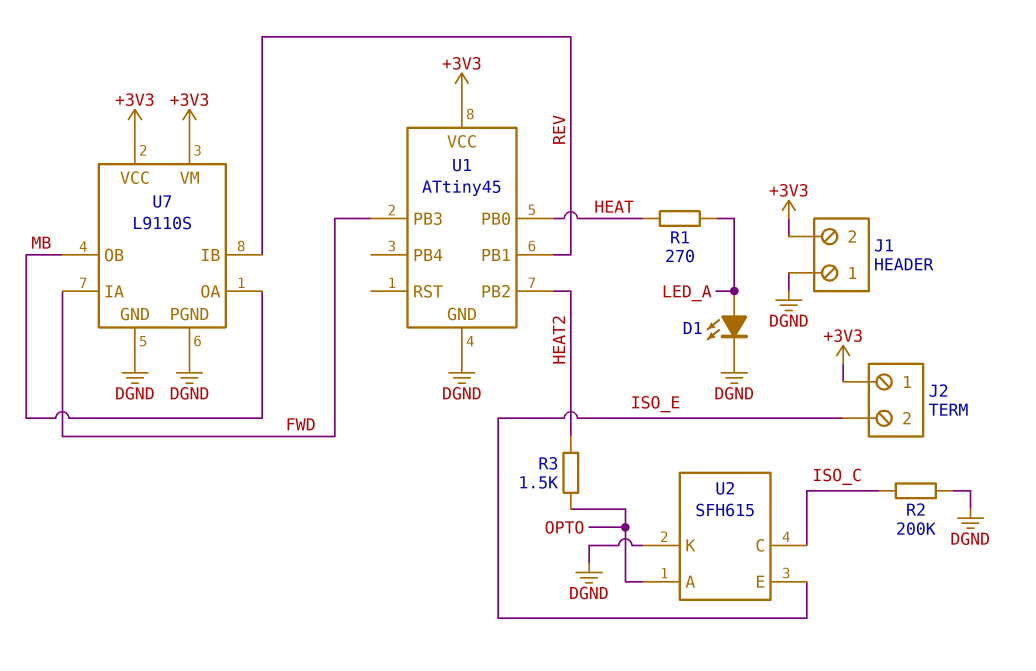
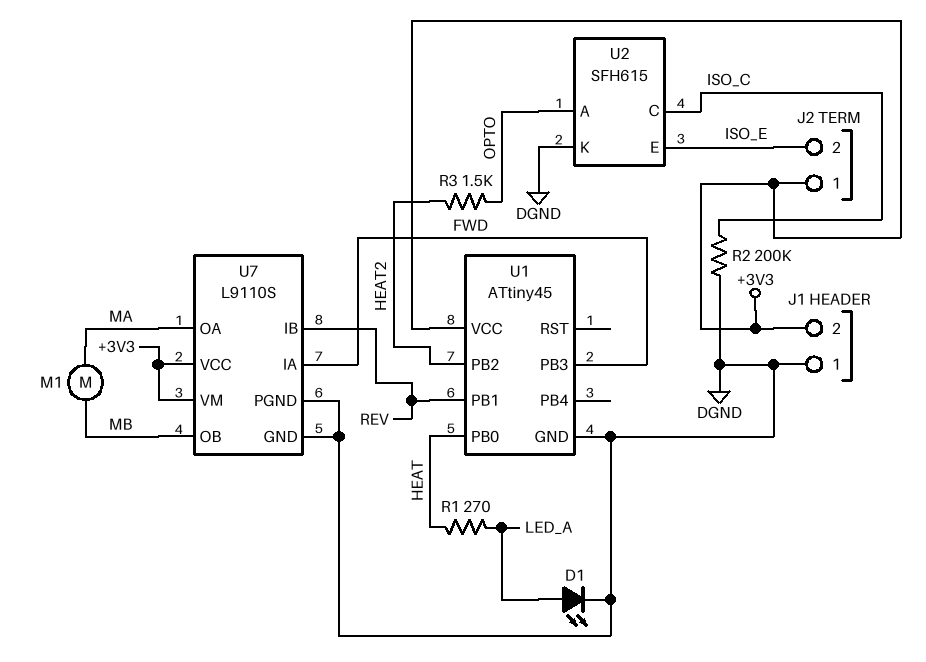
M1: none -> motor (MA, MB)
U7 pin OA: MB -> MA

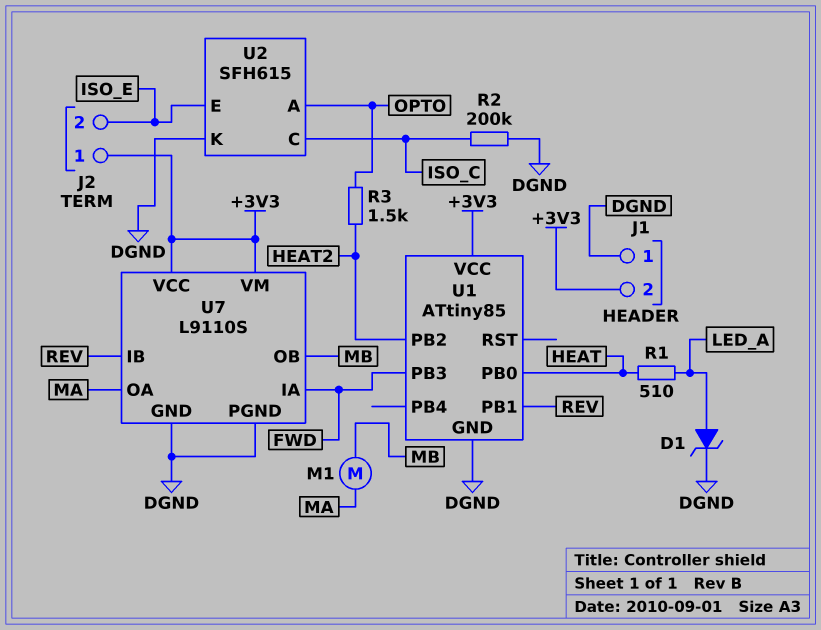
D1: LED (A LED_A, K DGND) -> zener (A LED_A, K DGND)
R1: 270 (HEAT, LED_A) -> 510 (HEAT, LED_A)
U1: ATtiny45 -> ATtiny85

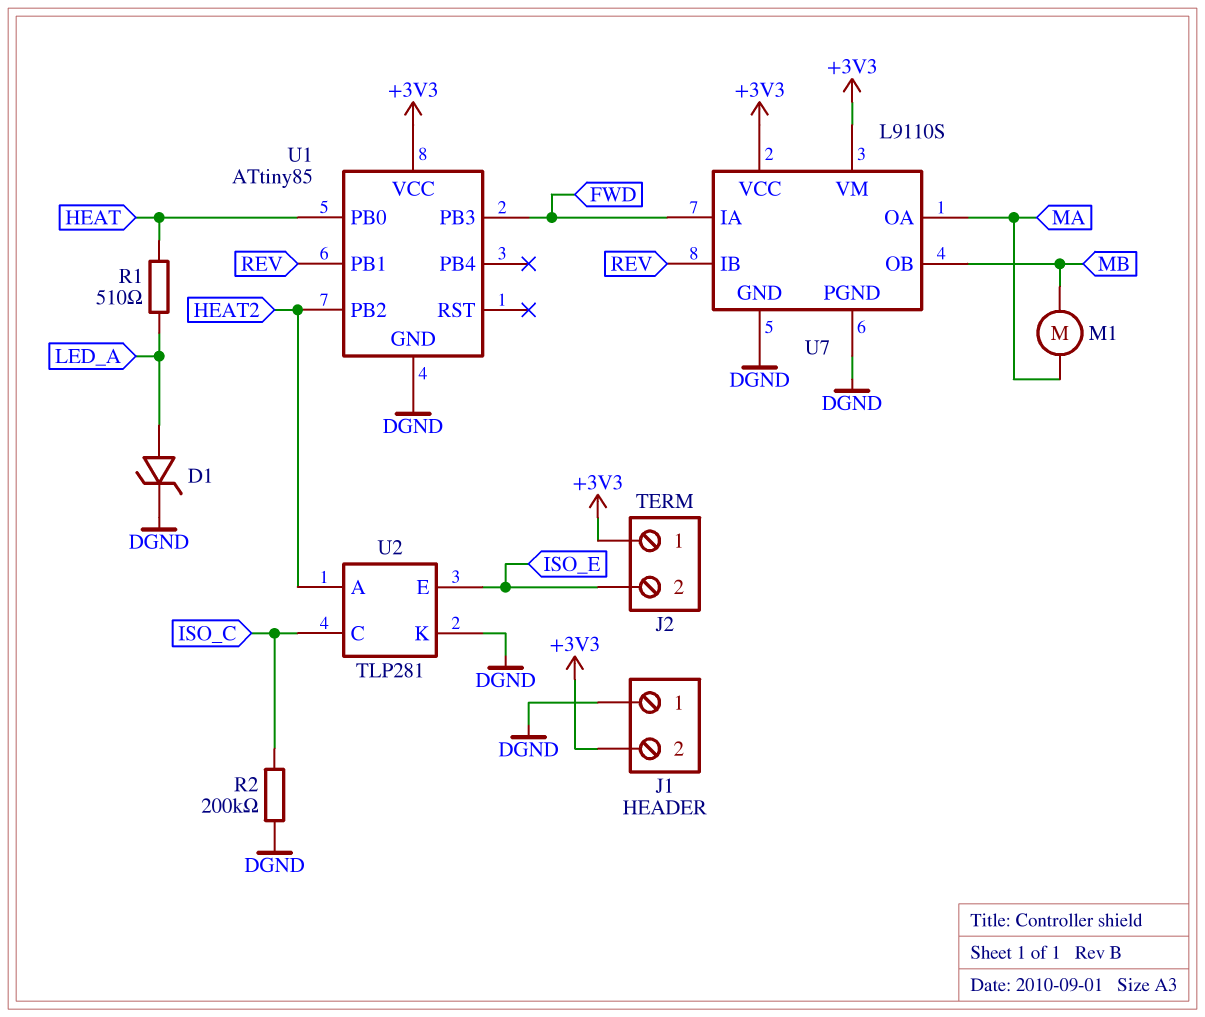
R3: 1.5k (HEAT2, OPTO) -> none
U2: SFH615 -> TLP281
U2 pin A: OPTO -> HEAT2

